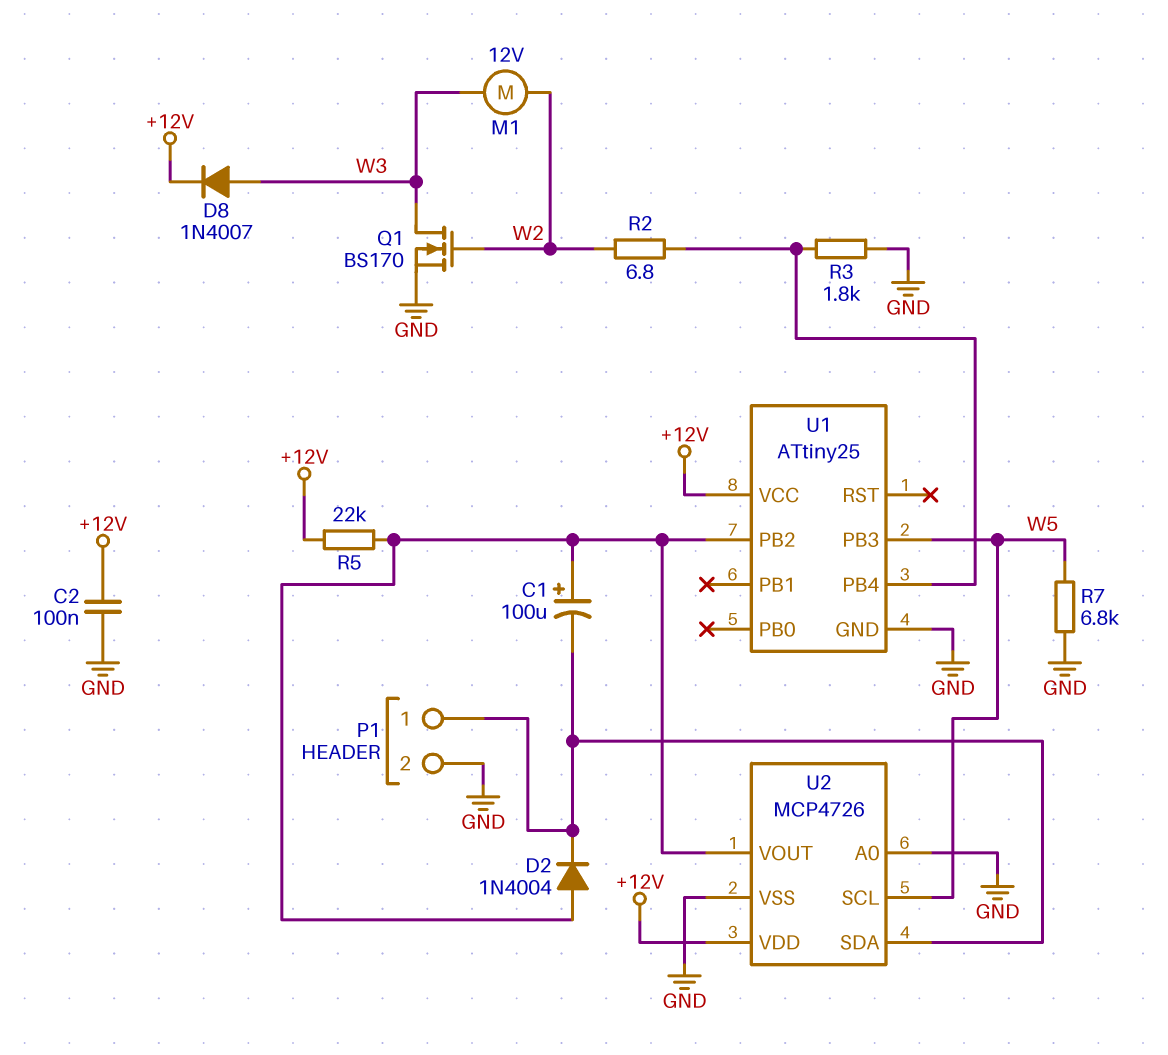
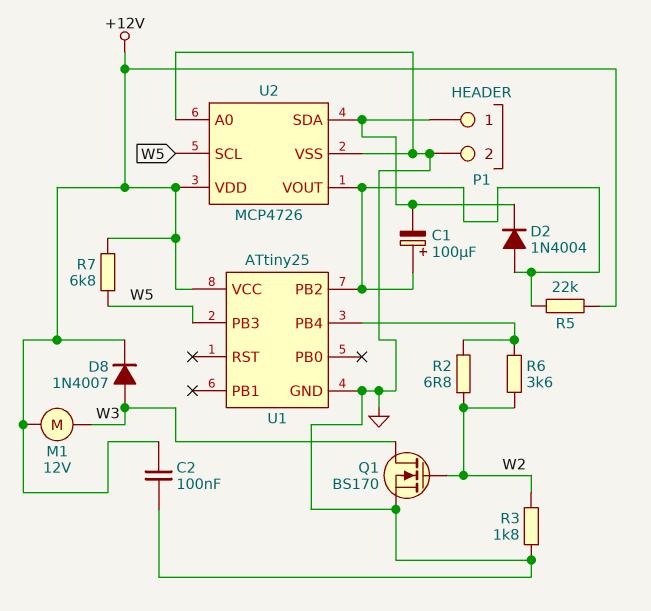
M1: motor 12V (W2, W3) -> motor 12V (+12V, W3)
R3: 1.8k (GND, U1/PB4) -> 1.8k (GND, W2)
R6: none -> 3.6k (U1/PB4, W2)
R7: 6.8k (GND, W5) -> 6.8k (+12V, W5)

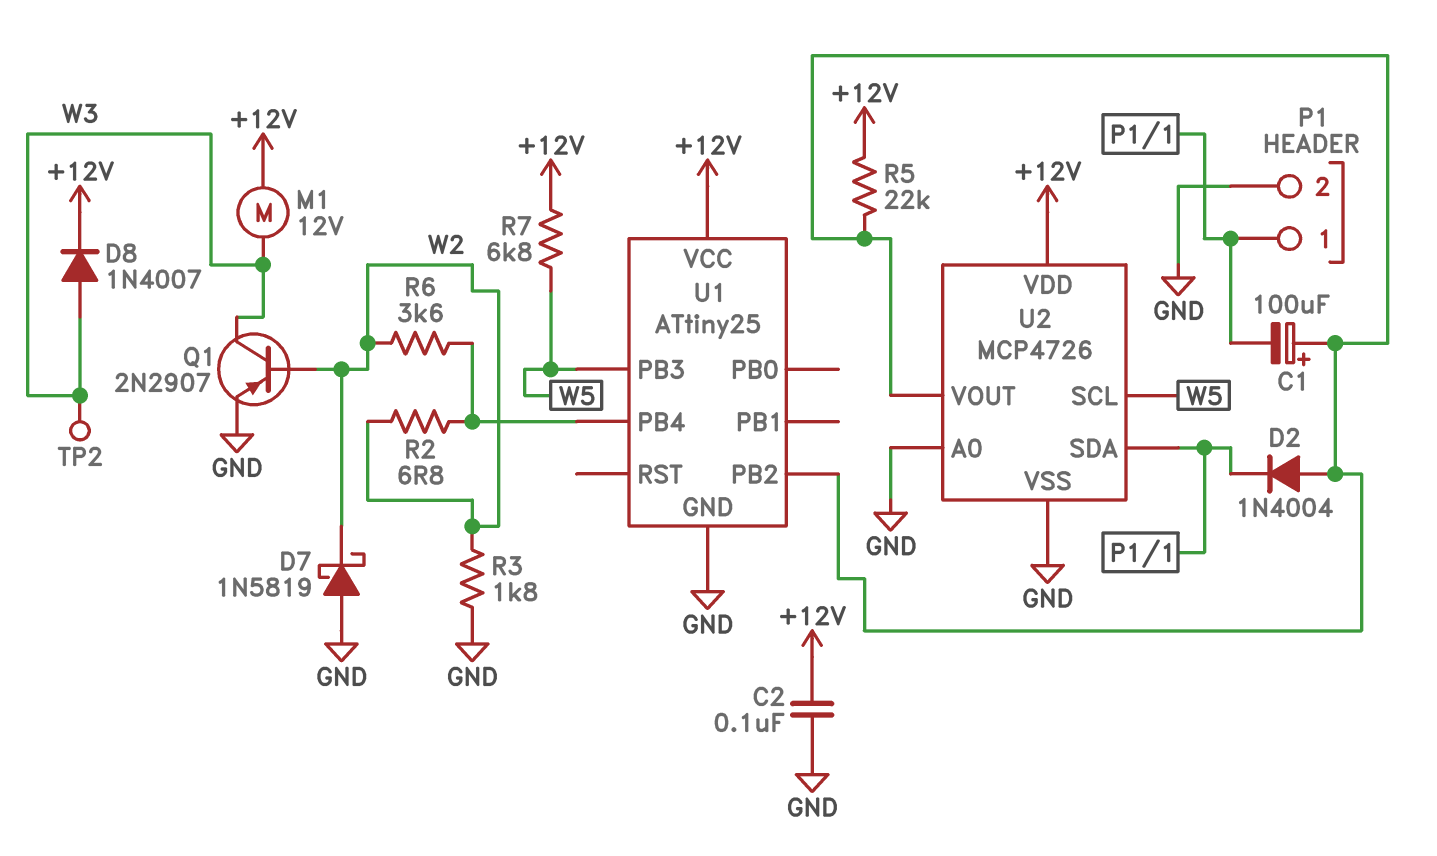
D7: none -> schottky 1N5819 (A GND, K W2)
Q1: NMOS BS170 (G W2, D W3, S GND) -> PNP 2N2907 (B W2, C W3, E GND)
TP2: none -> test point (W3)

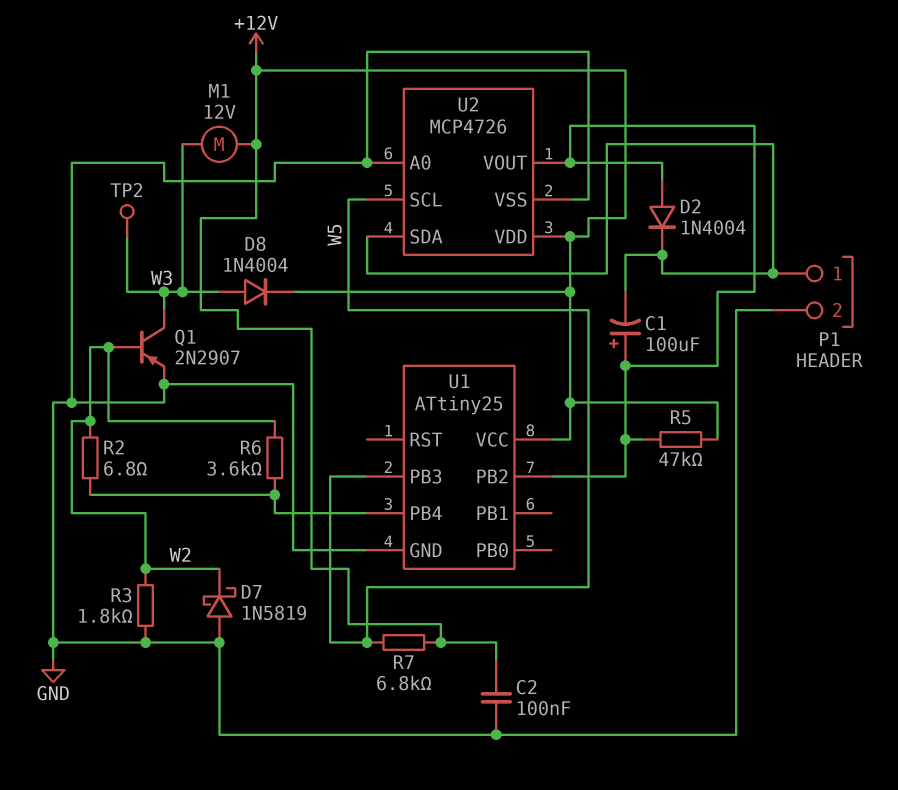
D8: diode 1N4007 (A W3, K +12V) -> diode 1N4004 (A W3, K +12V)
R5: 22k (+12V, U1/PB2) -> 47k (+12V, U1/PB2)

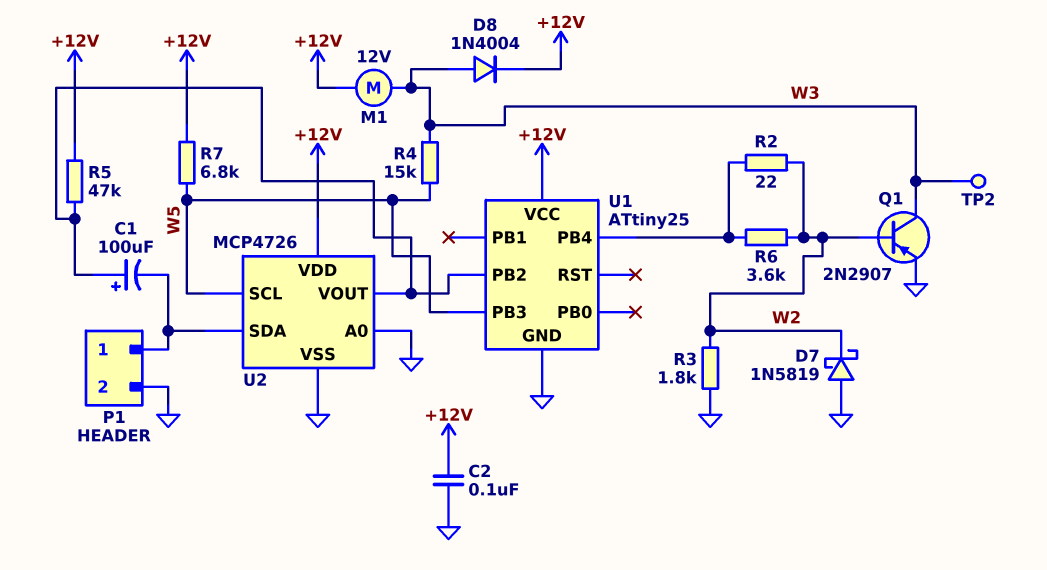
D2: diode 1N4004 (A U1/PB2, K P1/1) -> none
R2: 6.8 (U1/PB4, W2) -> 22 (U1/PB4, W2)
R4: none -> 15k (W3, W5)

